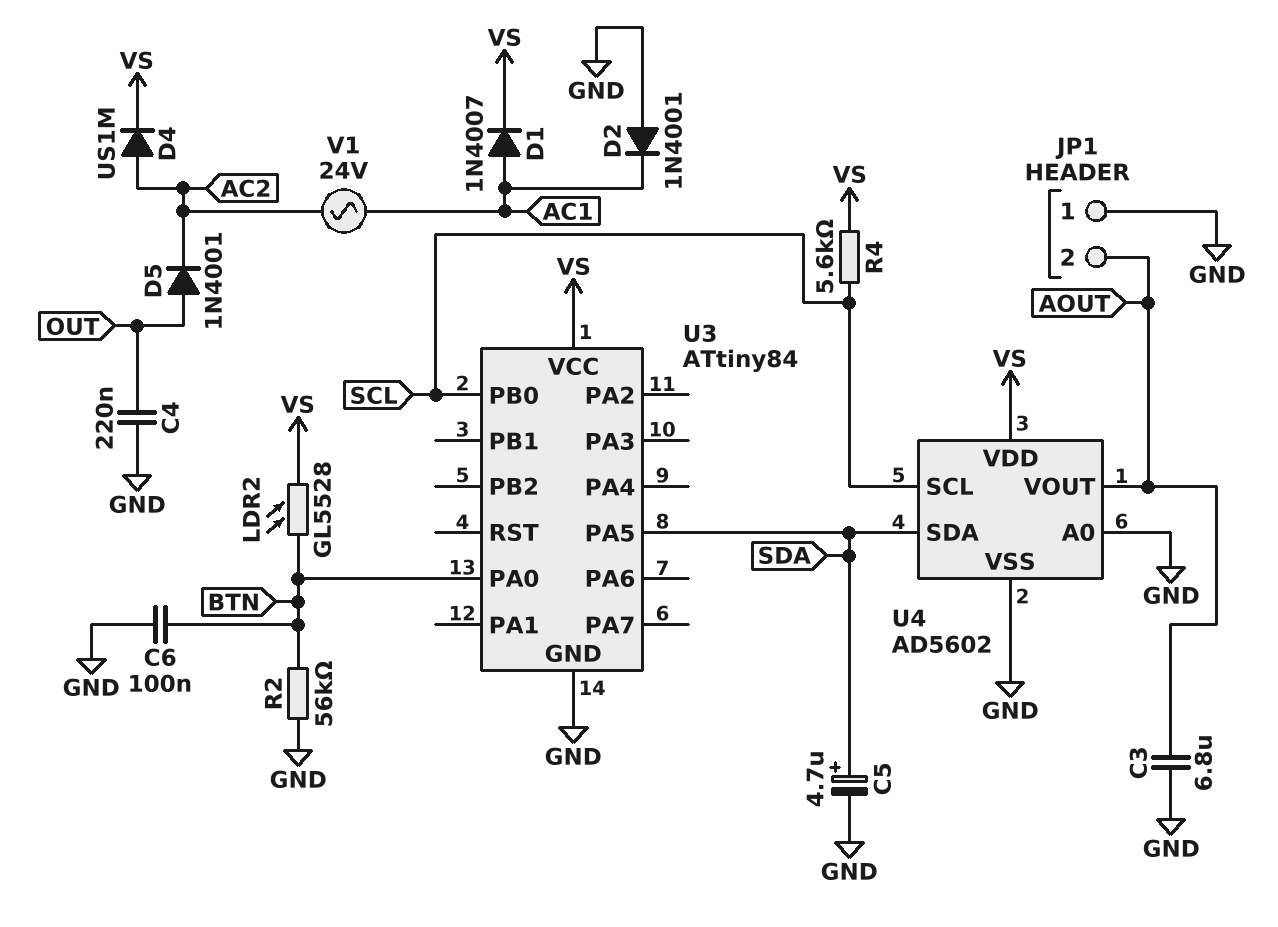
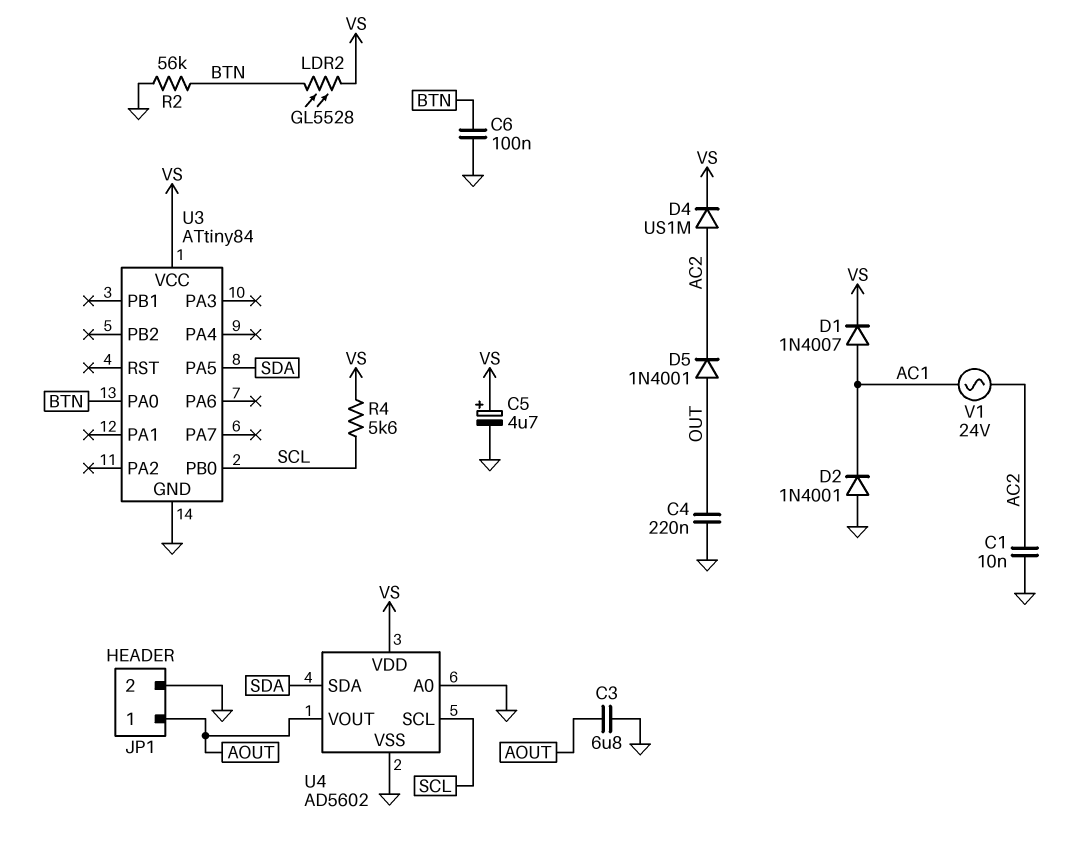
C1: none -> 10nF (AC2, GND)
C5: 4.7uF (plus SDA, minus GND) -> 4.7uF (plus VS, minus GND)
JP1 pin 1: GND -> AOUT
JP1 pin 2: AOUT -> GND

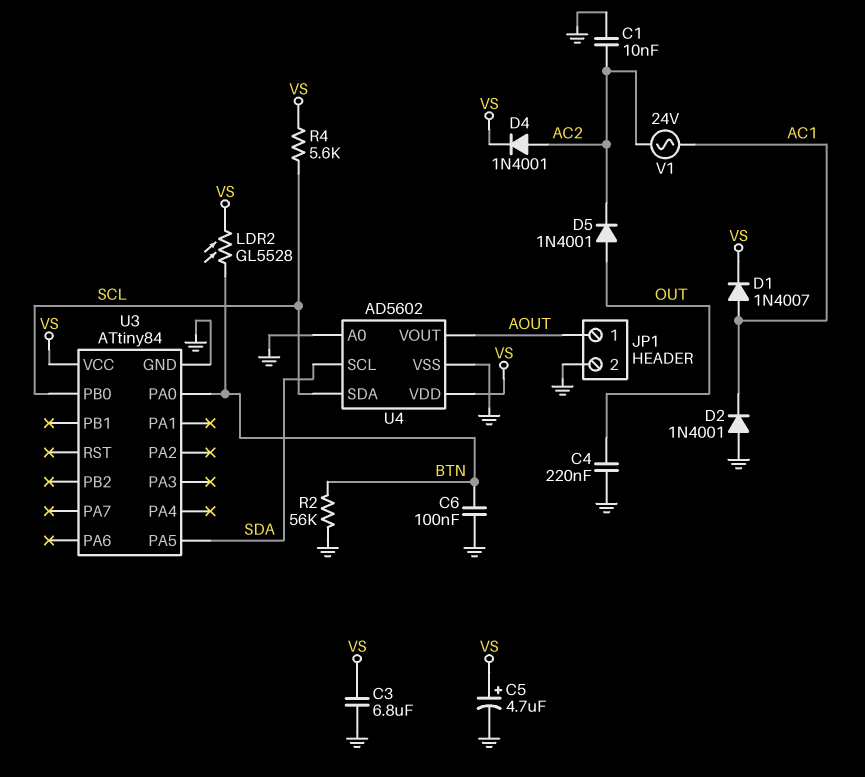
C3: 6.8uF (AOUT, GND) -> 6.8uF (GND, VS)
D4: diode US1M (A AC2, K VS) -> diode 1N4001 (A AC2, K VS)
U4 pin SCL: SCL -> SDA
U4 pin SDA: SDA -> SCL

